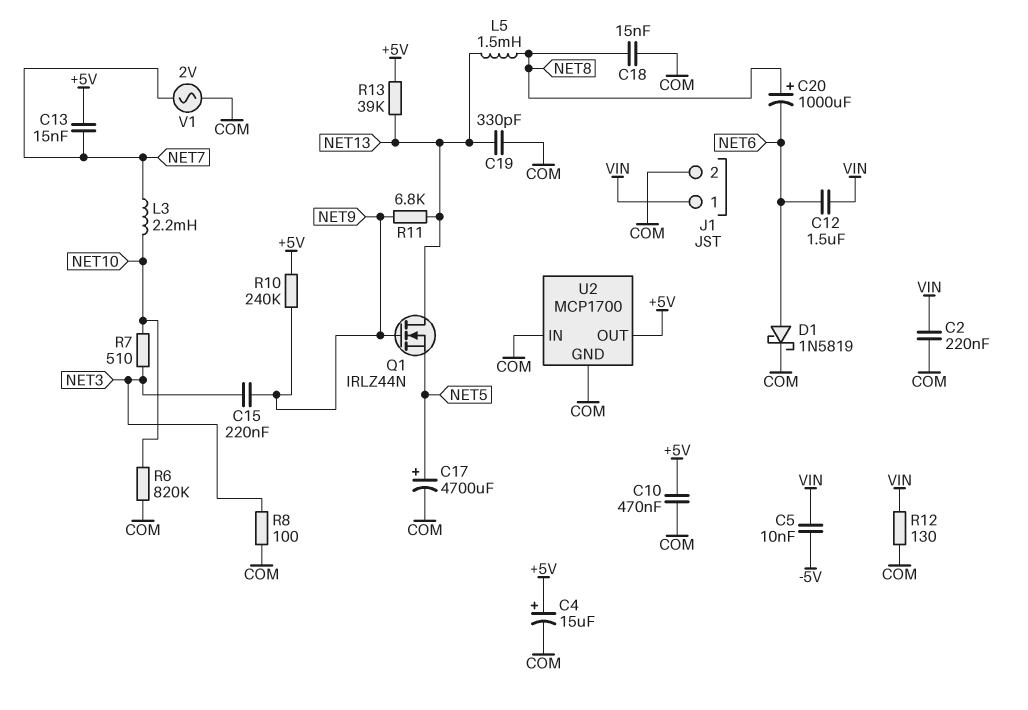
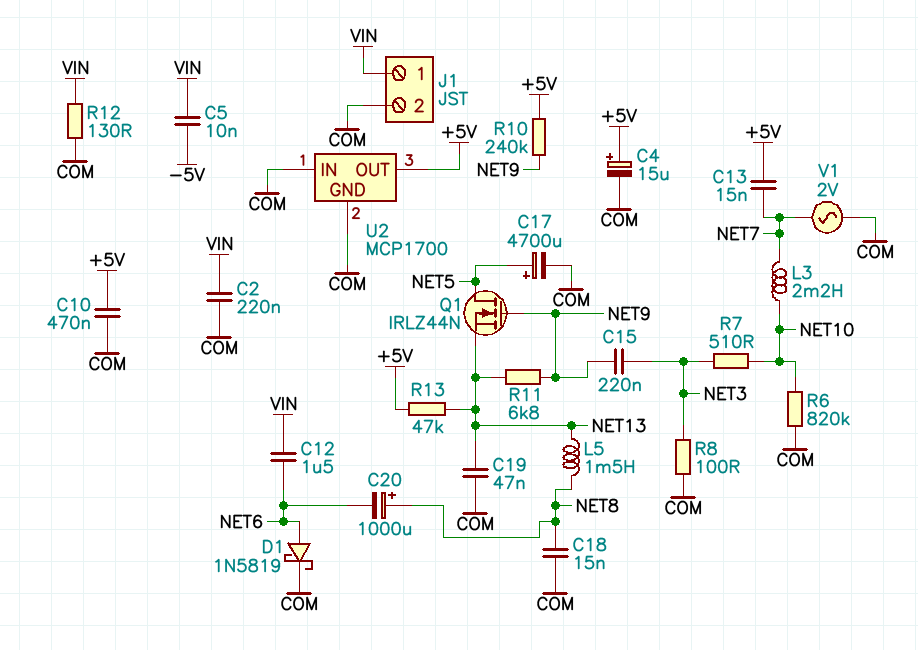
C19: 330pF (COM, NET13) -> 47nF (COM, NET13)
Q1: NMOS IRLZ44N (G NET9, D NET13, S NET5) -> NMOS IRLZ44N (G NET9, D NET5, S NET13)
R13: 39k (+5V, NET13) -> 47k (+5V, NET13)

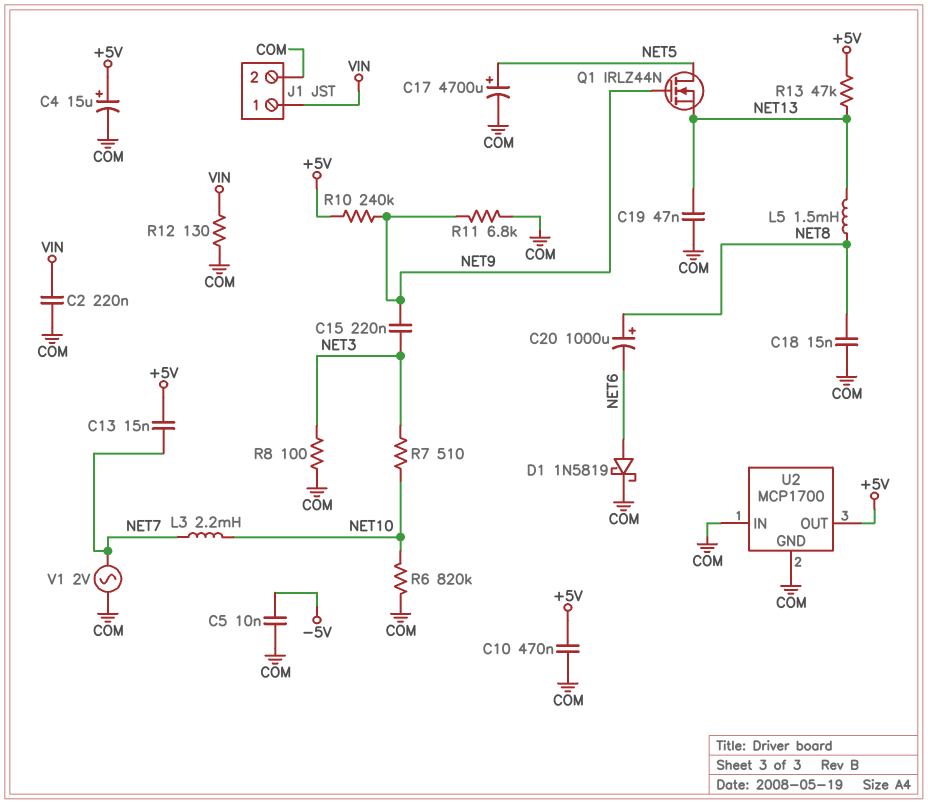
C5: 10nF (-5V, VIN) -> 10nF (-5V, COM)
C12: 1.5uF (NET6, VIN) -> none
R11: 6.8k (NET9, NET13) -> 6.8k (COM, NET9)

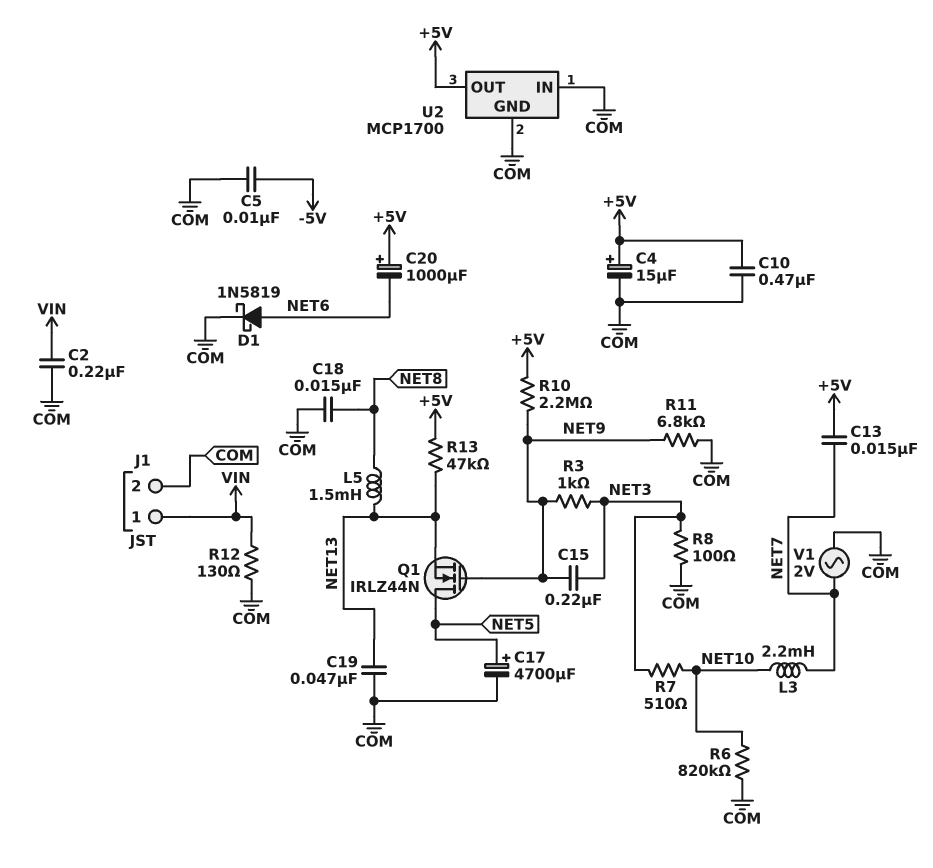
C20: 1000uF (plus NET8, minus NET6) -> 1000uF (plus +5V, minus NET6)
R3: none -> 1k (NET3, NET9)
R10: 240k (+5V, NET9) -> 2.2M (+5V, NET9)

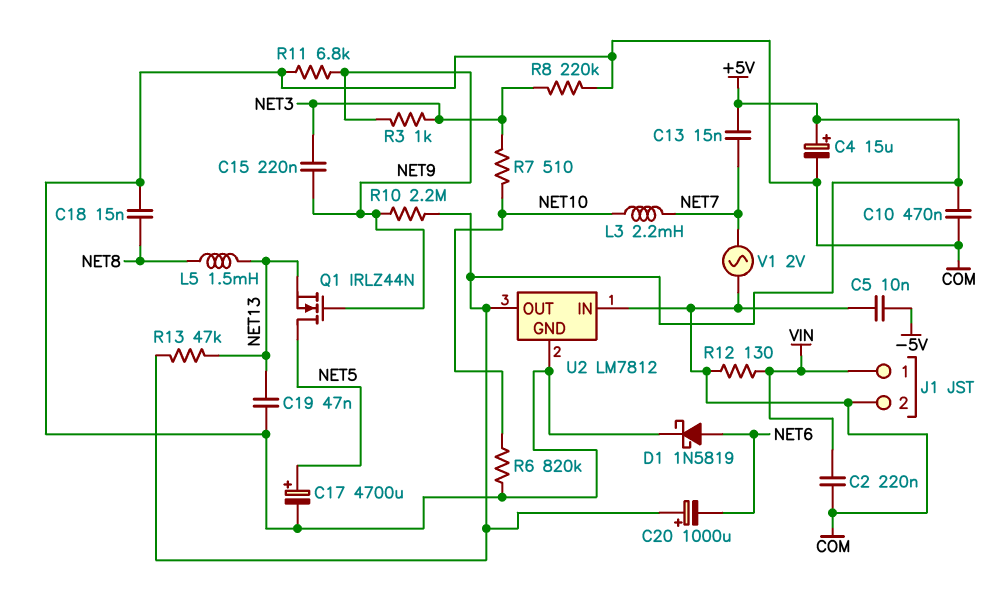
R8: 100 (COM, NET3) -> 220k (COM, NET3)
U2: MCP1700 -> LM7812

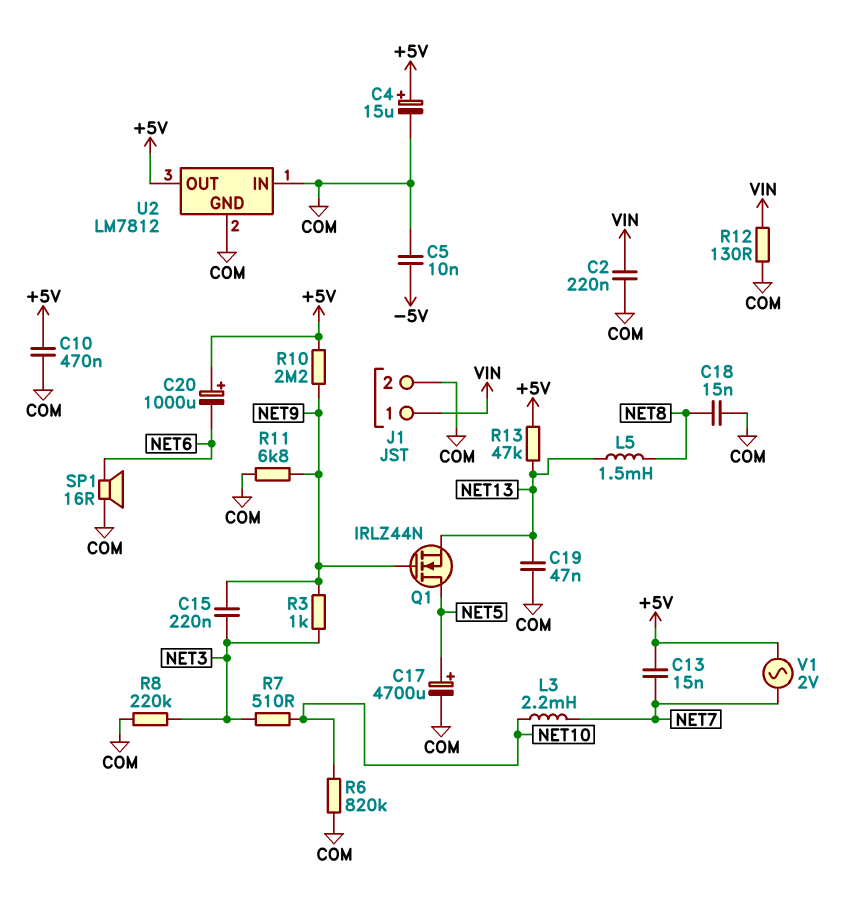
D1: schottky 1N5819 (A NET6, K COM) -> none
SP1: none -> speaker 16R (COM, NET6)
V1: AC 2V (COM, NET7) -> AC 2V (+5V, NET7)

